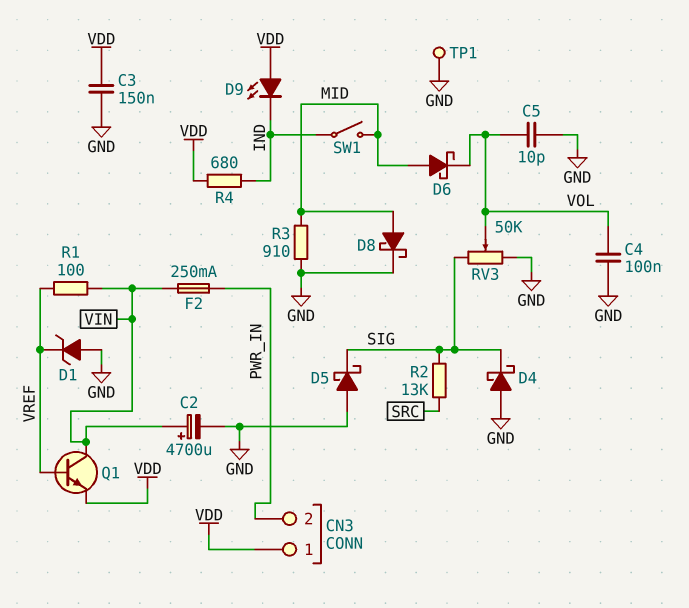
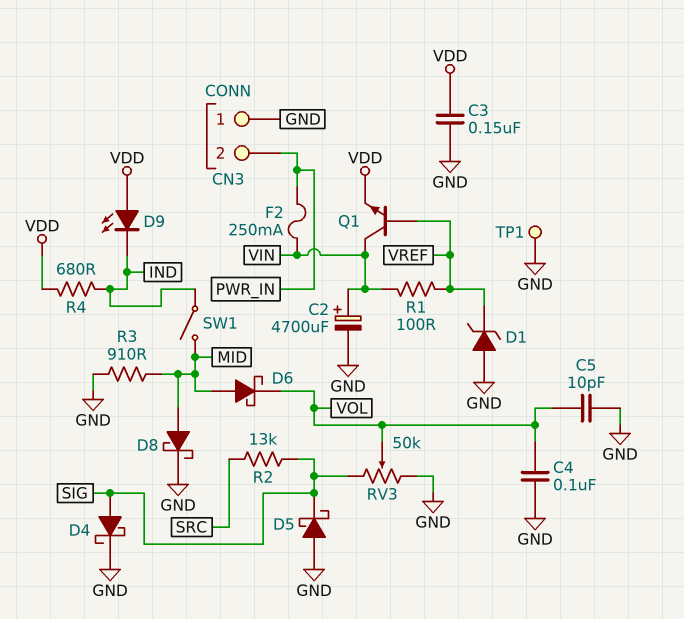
CN3 pin 1: VDD -> GND
D4: schottky (A GND, K SIG) -> schottky (A SIG, K GND)

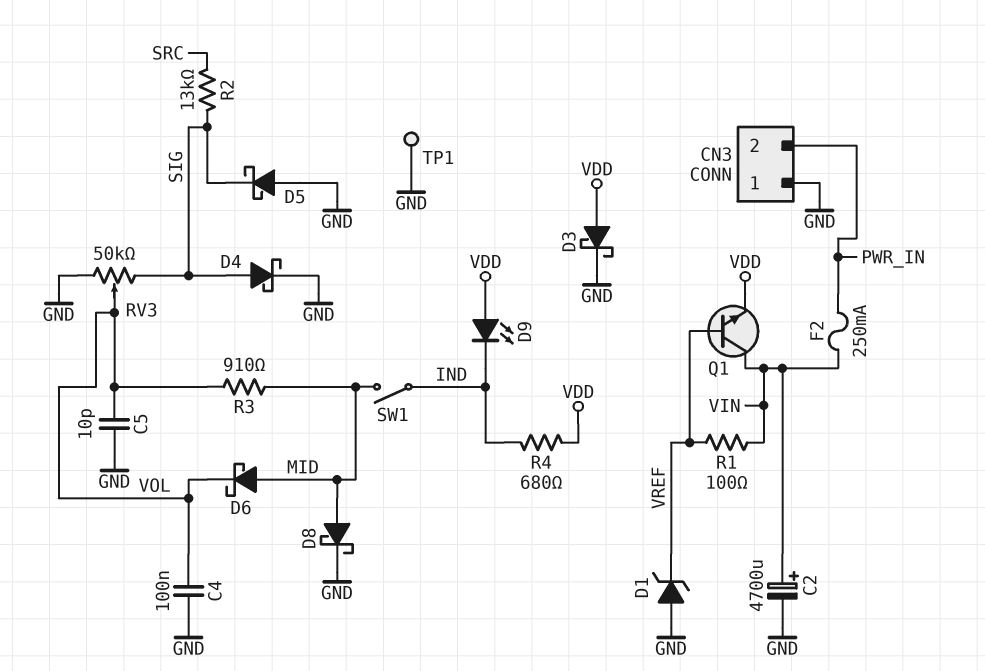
C3: 150nF (GND, VDD) -> none
D3: none -> schottky (A VDD, K GND)
R3: 910 (GND, MID) -> 910 (MID, VOL)

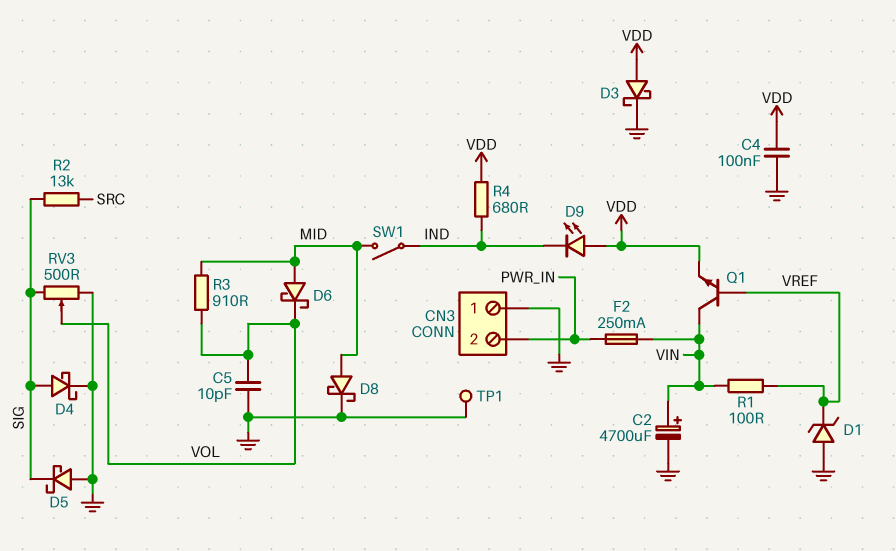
C4: 100nF (GND, VOL) -> 100nF (GND, VDD)
RV3: 50k (GND, SIG, wiper VOL) -> 500 (GND, SIG, wiper VOL)

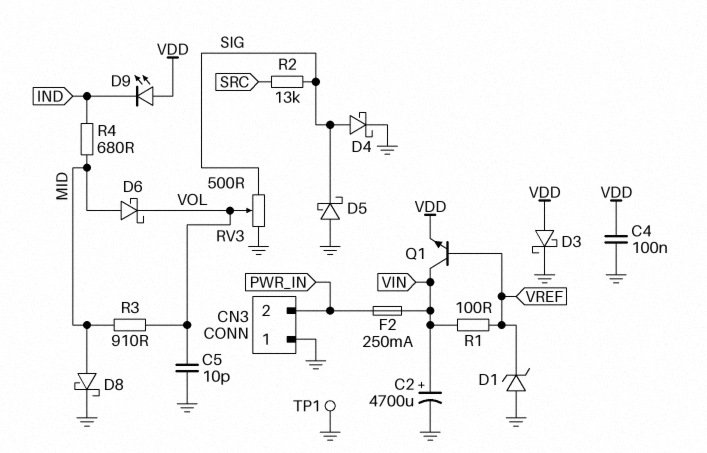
R4: 680 (IND, VDD) -> 680 (IND, MID)
SW1: switch (IND, MID) -> none

